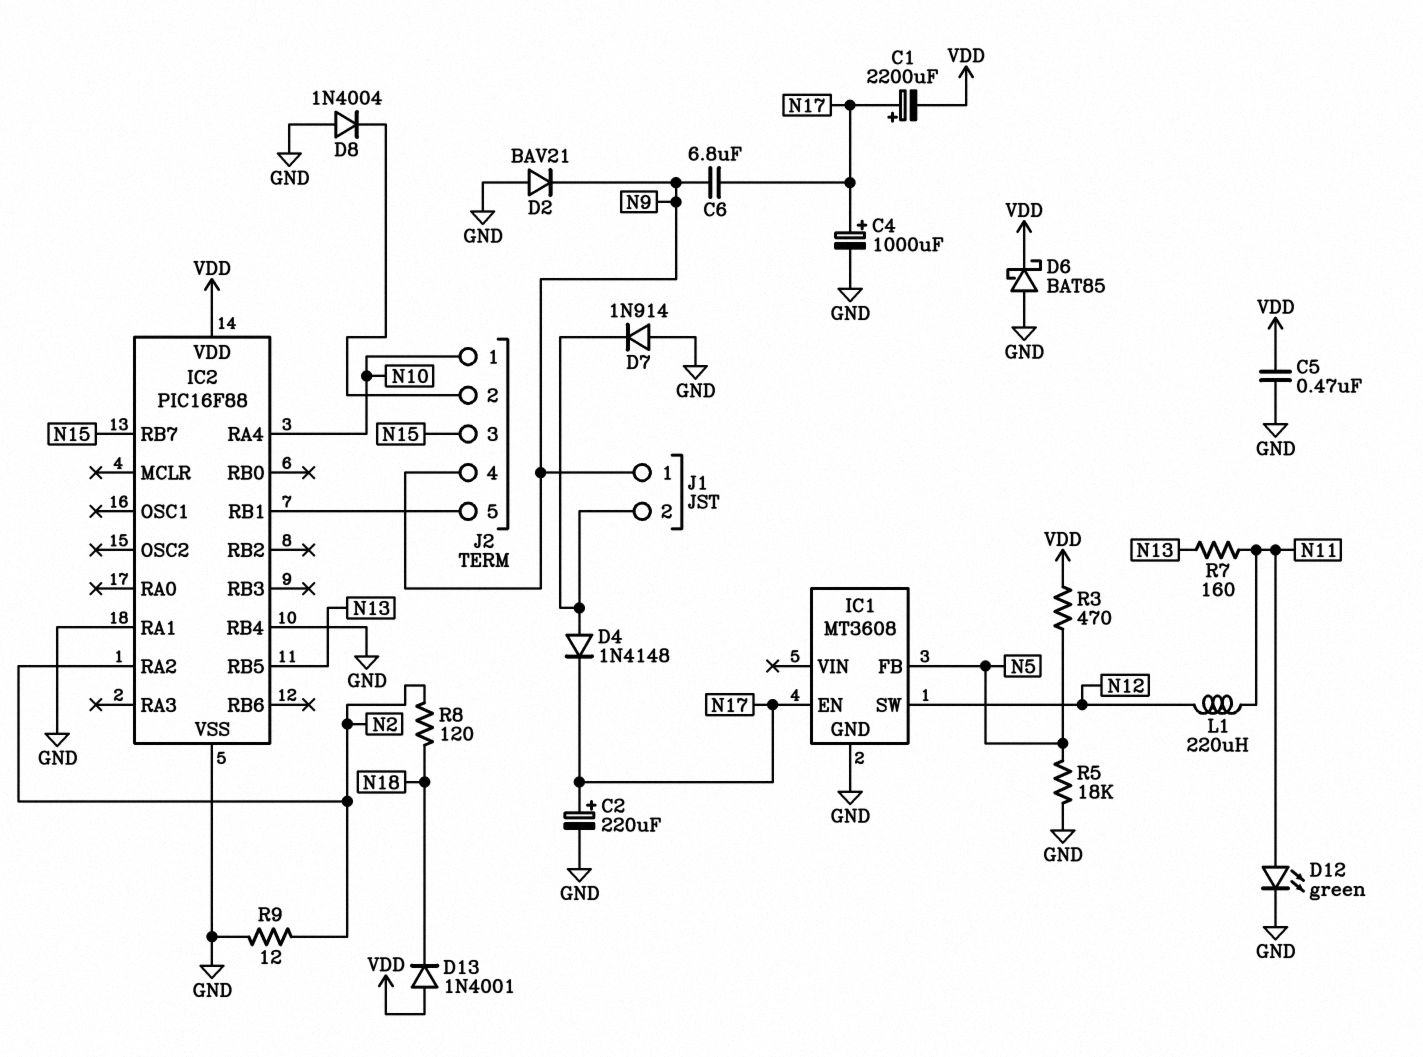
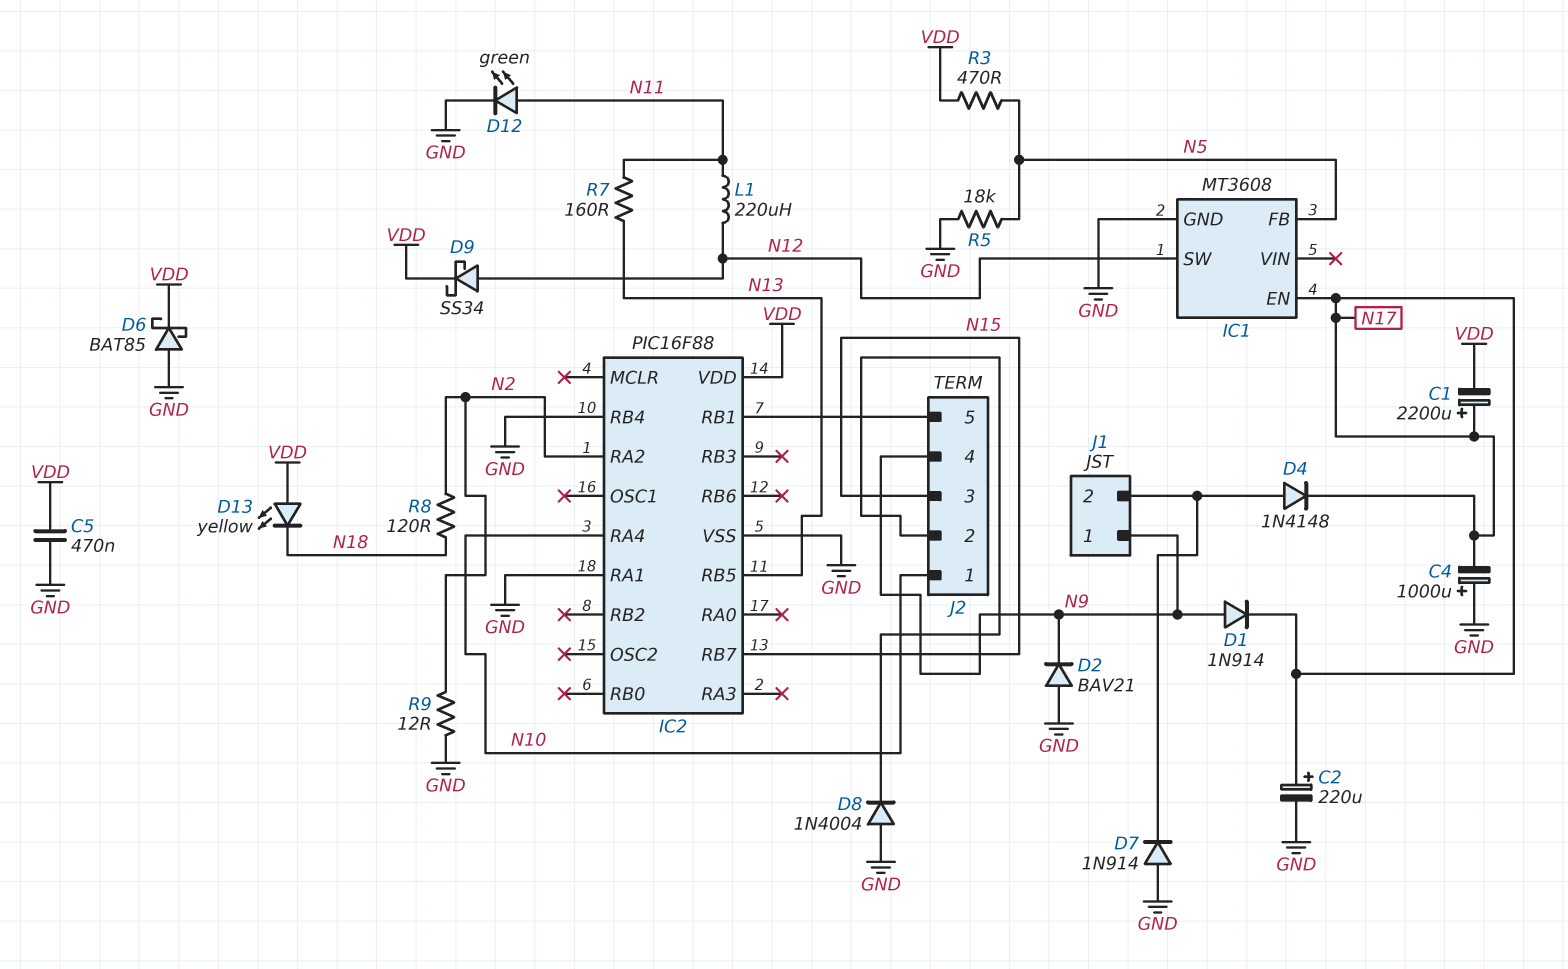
C4: 1000uF (plus N17, minus GND) -> 1000uF (plus GND, minus N17)
C6: 6.8uF (N9, N17) -> none
D1: none -> diode 1N914 (A N9, K N17)
D9: none -> schottky SS34 (A N12, K VDD)
D13: diode 1N4001 (A VDD, K N18) -> LED yellow (A VDD, K N18)

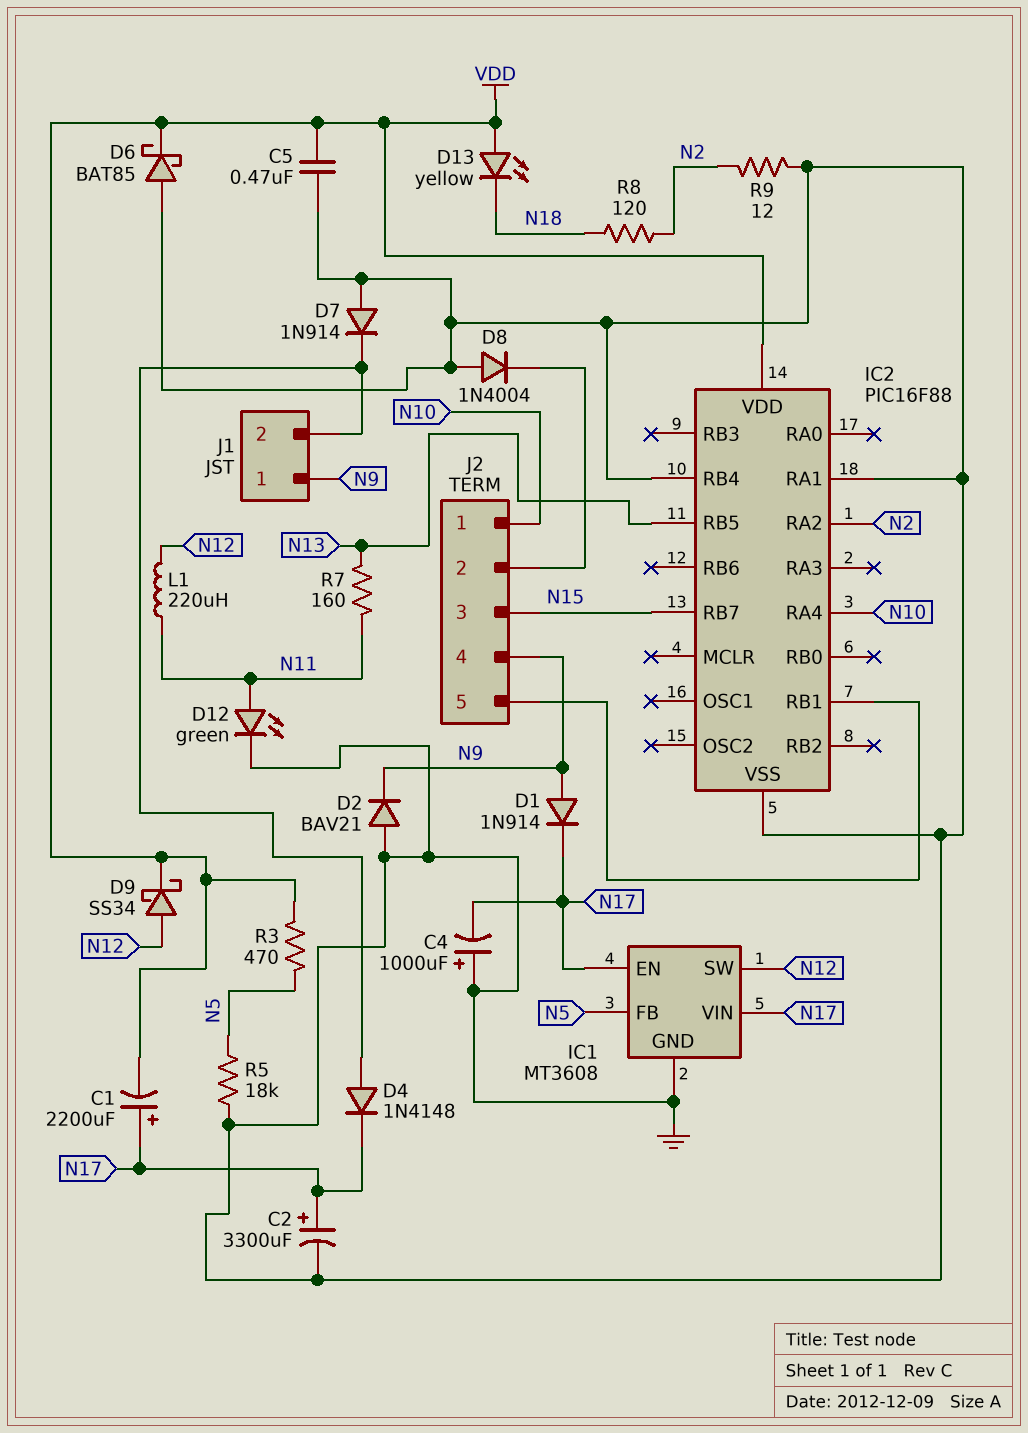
C2: 220uF (plus N17, minus GND) -> 3300uF (plus N17, minus GND)
IC1 pin VIN: none -> N17

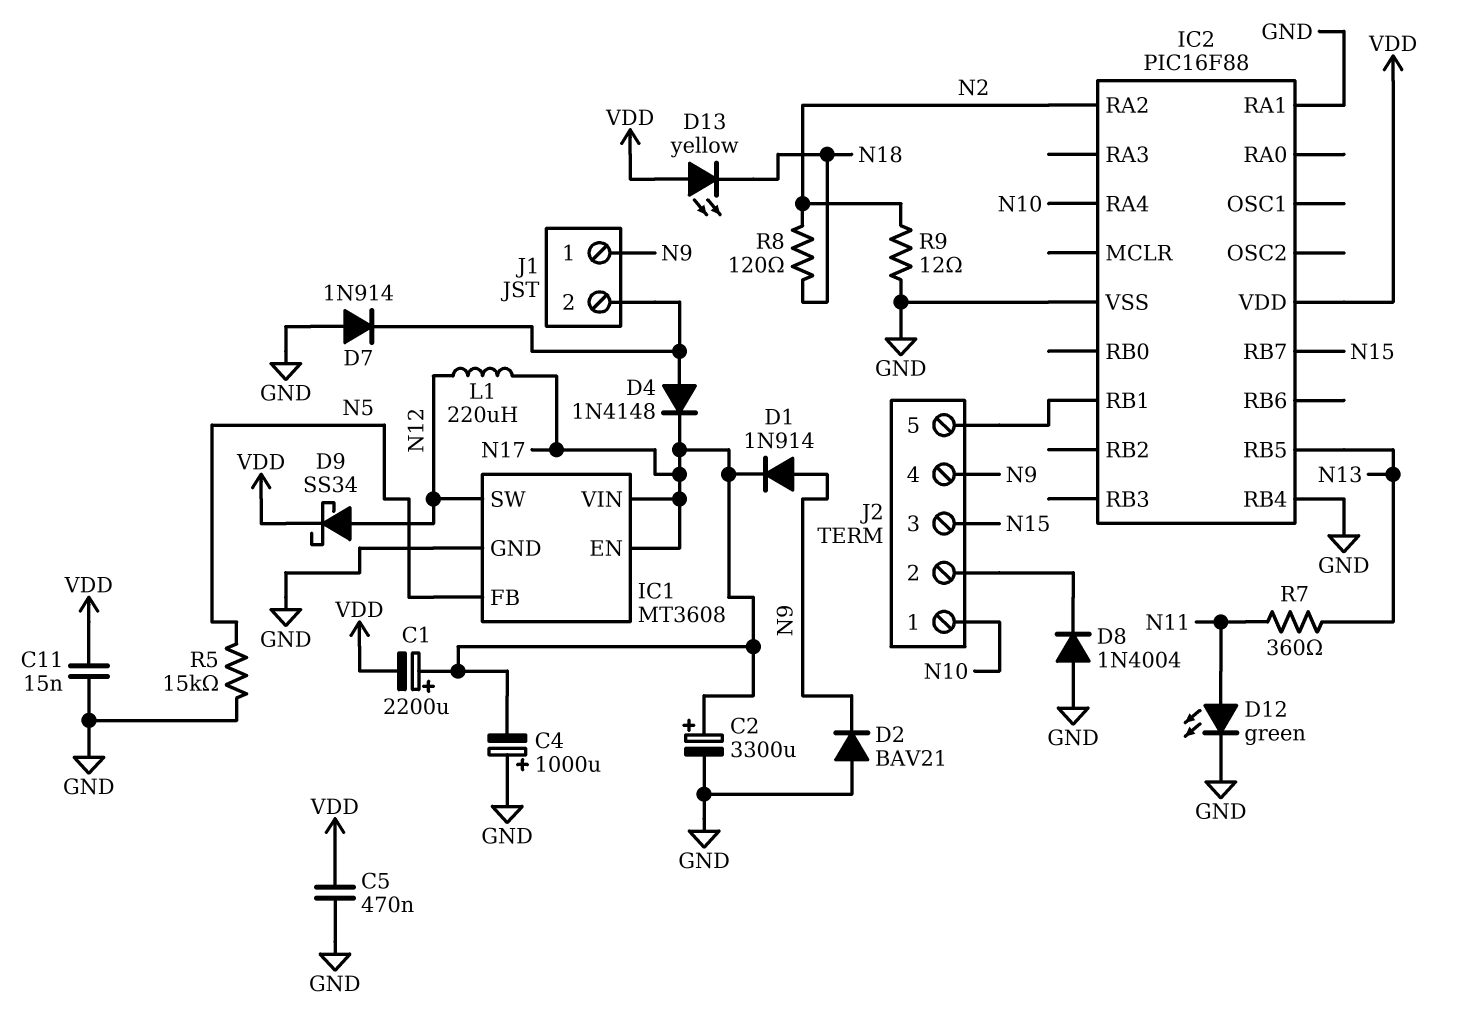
C11: none -> 15nF (GND, VDD)
D6: schottky BAT85 (A GND, K VDD) -> none
L1: 220uH (N11, N12) -> 220uH (N12, N17)
R3: 470 (N5, VDD) -> none
R5: 18k (GND, N5) -> 15k (GND, N5)
R7: 160 (N11, N13) -> 360 (N11, N13)

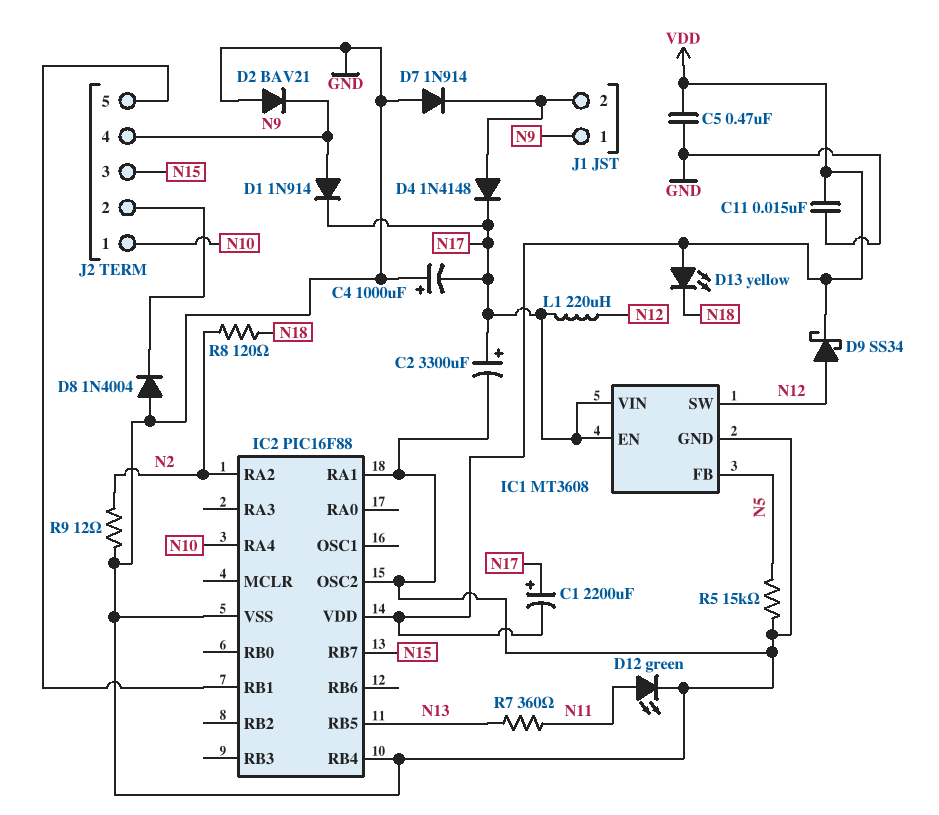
IC2 pin OSC2: none -> GND

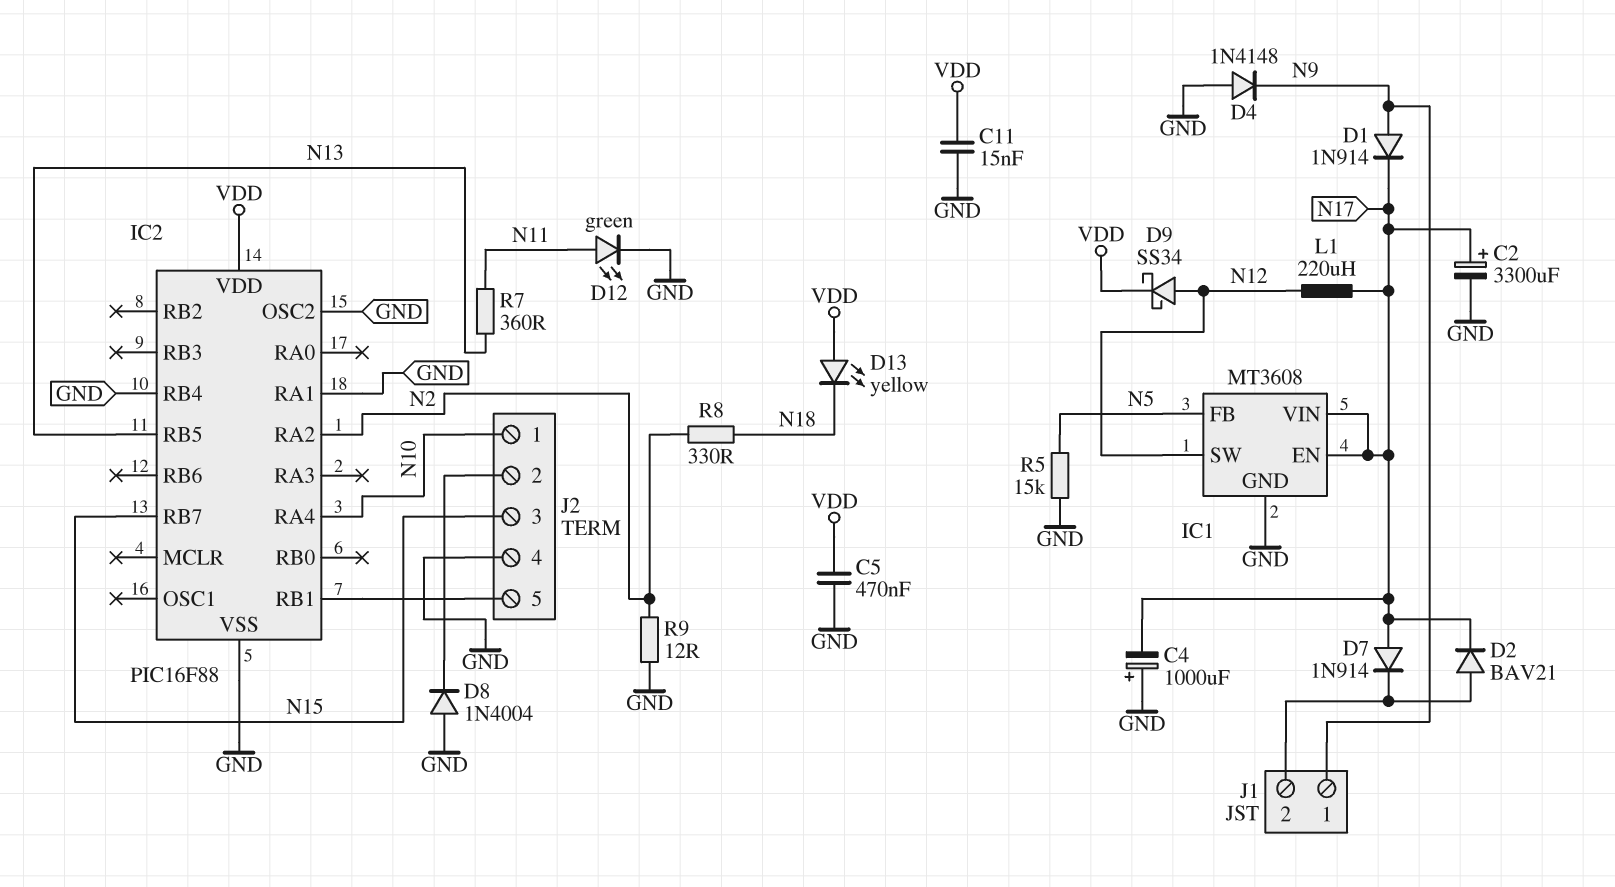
C1: 2200uF (plus N17, minus VDD) -> none
D2: diode BAV21 (A GND, K N9) -> diode BAV21 (A J1/2, K N17)
D4: diode 1N4148 (A J1/2, K N17) -> diode 1N4148 (A GND, K N9)
D7: diode 1N914 (A GND, K J1/2) -> diode 1N914 (A N17, K J1/2)
J2 pin 4: N9 -> GND
R8: 120 (N2, N18) -> 330 (N2, N18)

